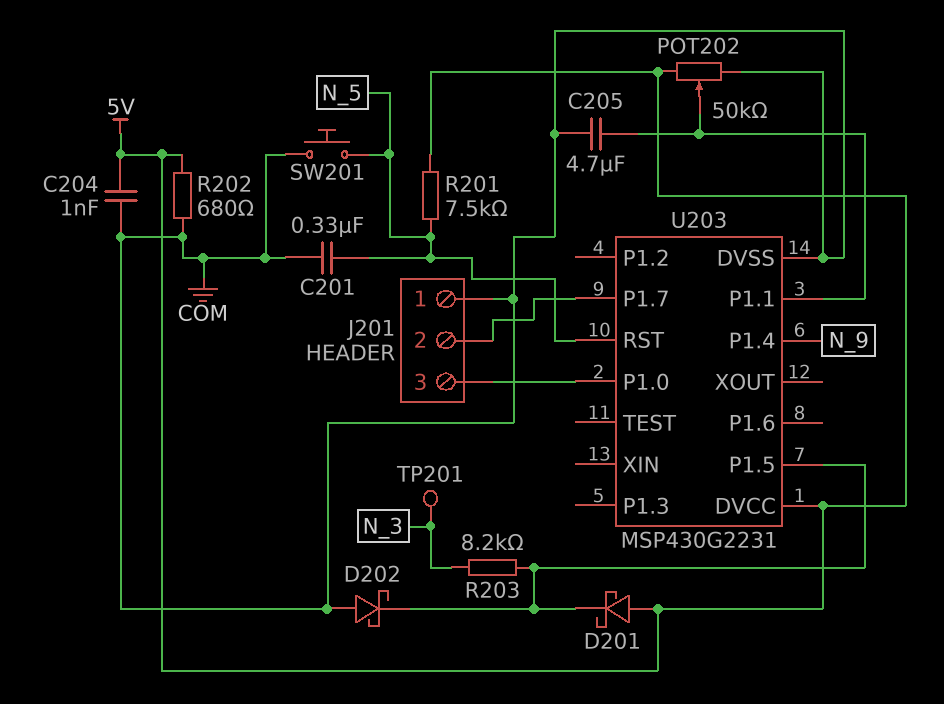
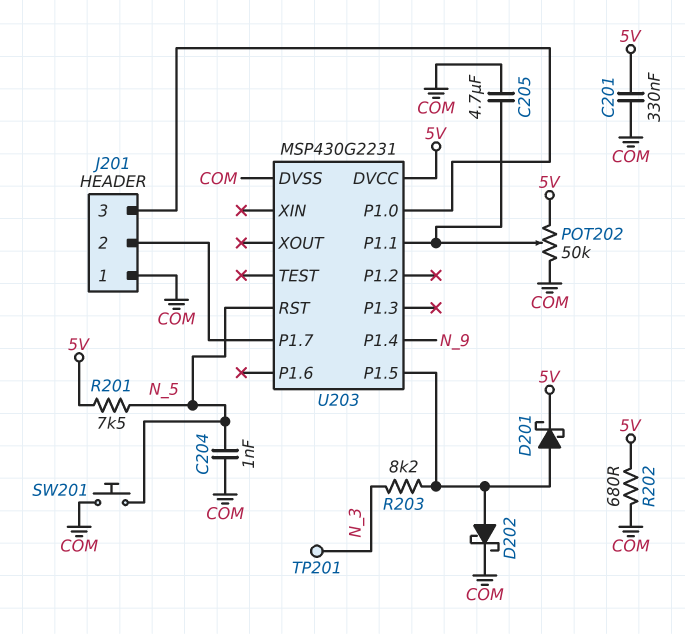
C201: 330nF (COM, N_5) -> 330nF (5V, COM)
C204: 1nF (5V, COM) -> 1nF (COM, N_5)
D201: schottky (A 5V, K U203/P1.5) -> schottky (A U203/P1.5, K 5V)
D202: schottky (A COM, K U203/P1.5) -> schottky (A U203/P1.5, K COM)

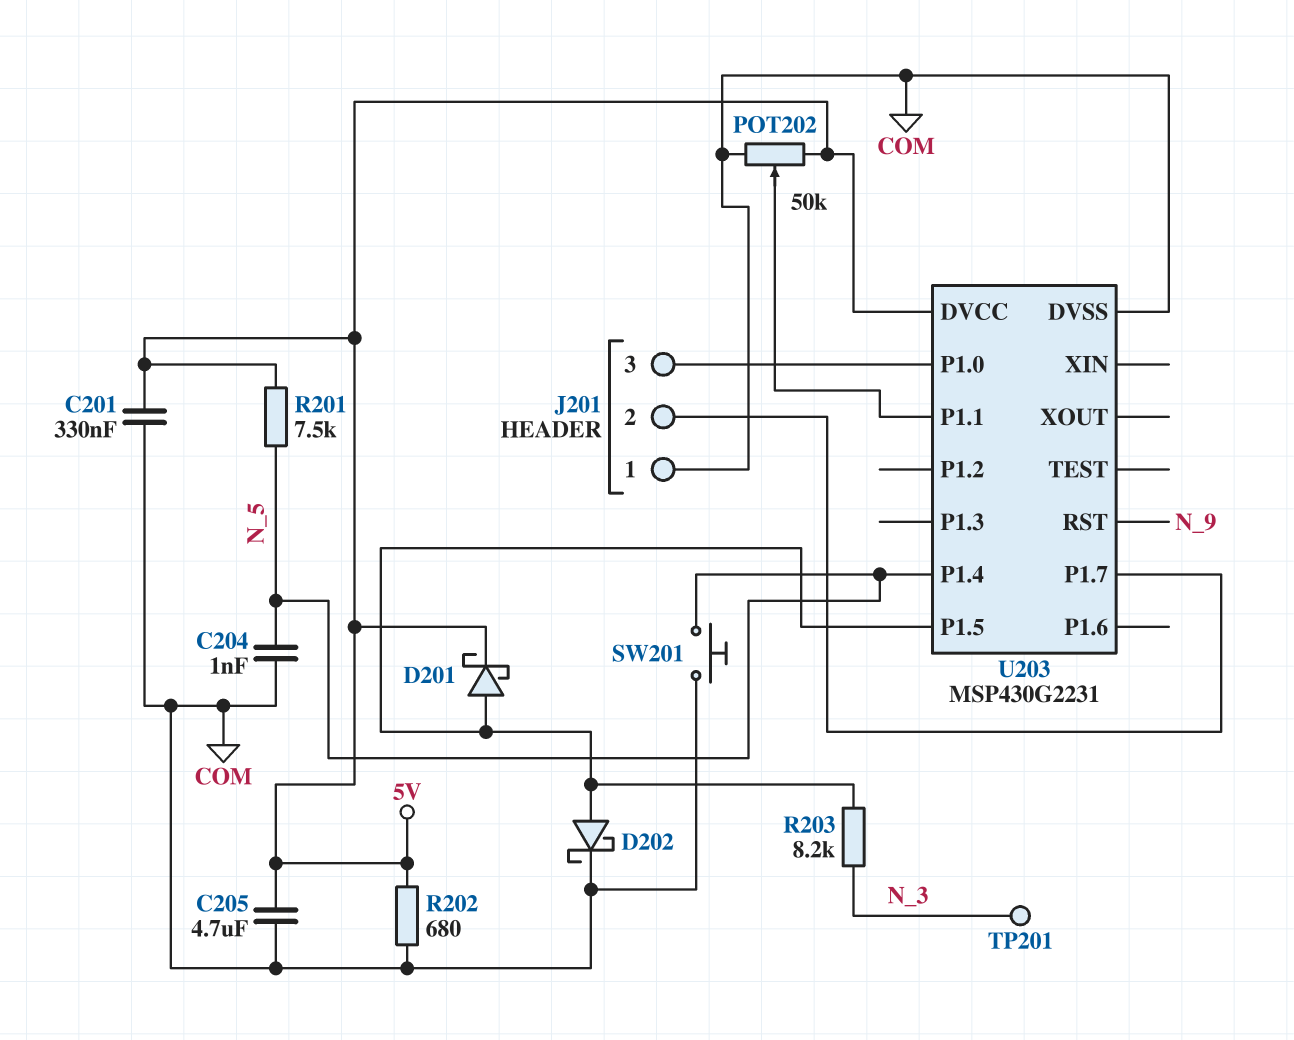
C205: 4.7uF (COM, U203/P1.1) -> 4.7uF (5V, COM)
U203 pin P1.4: N_9 -> N_5
U203 pin RST: N_5 -> N_9

